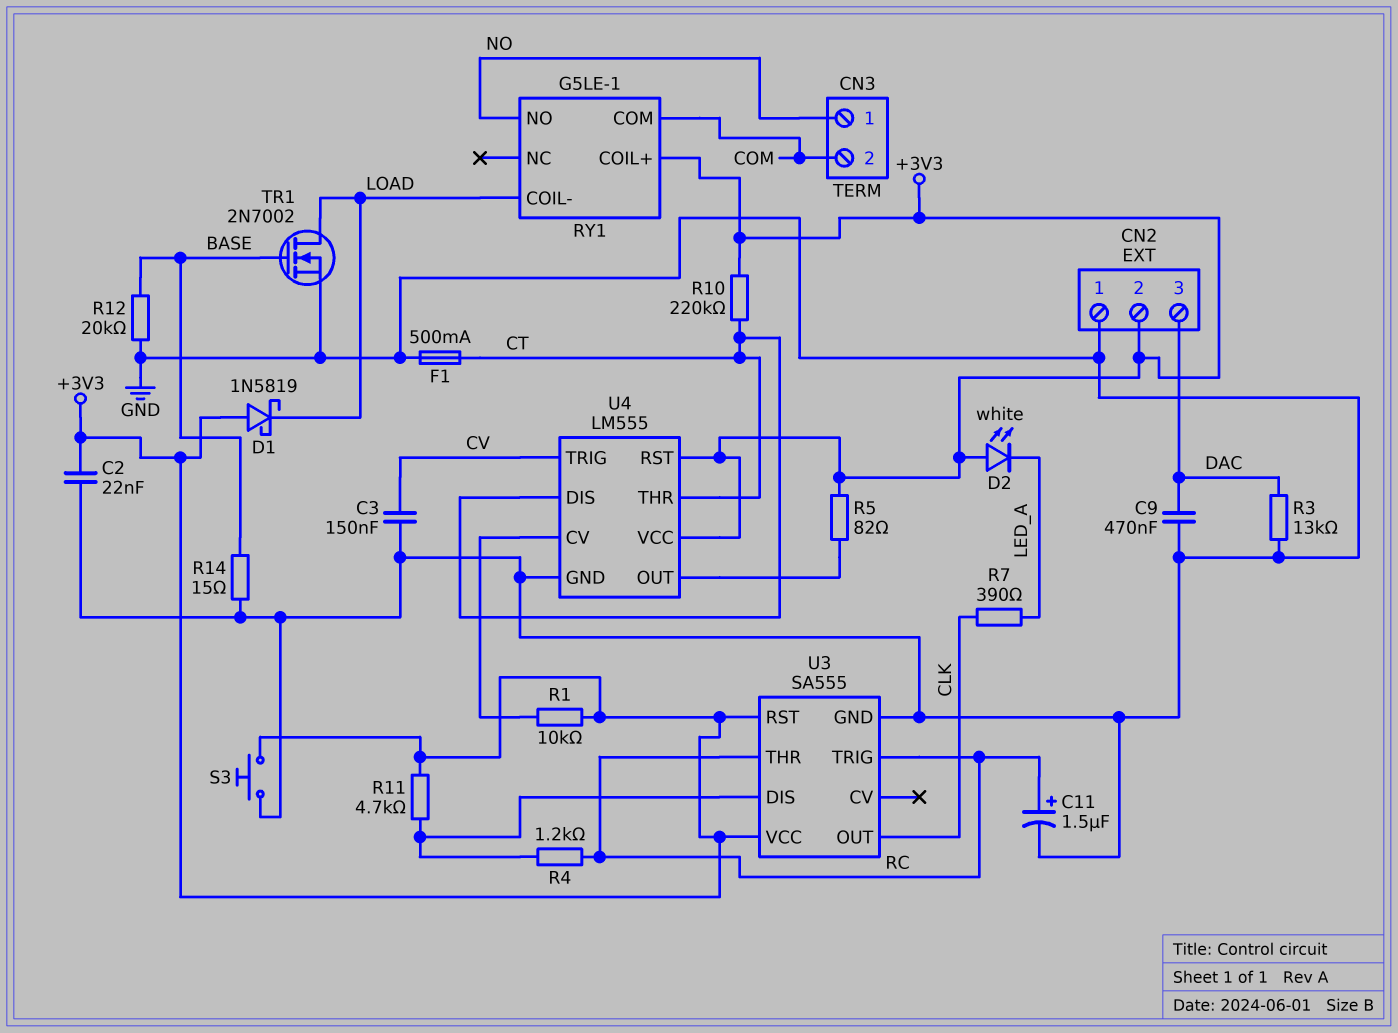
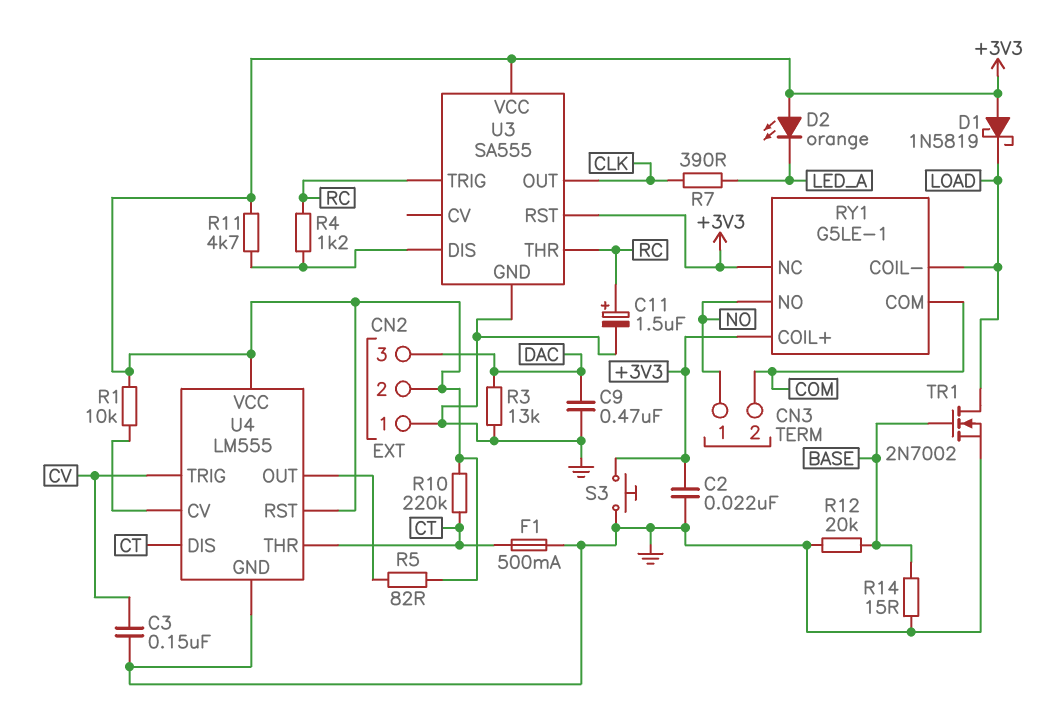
D2: LED white (A +3V3, K LED_A) -> LED orange (A +3V3, K LED_A)
RY1 pin NC: none -> +3V3

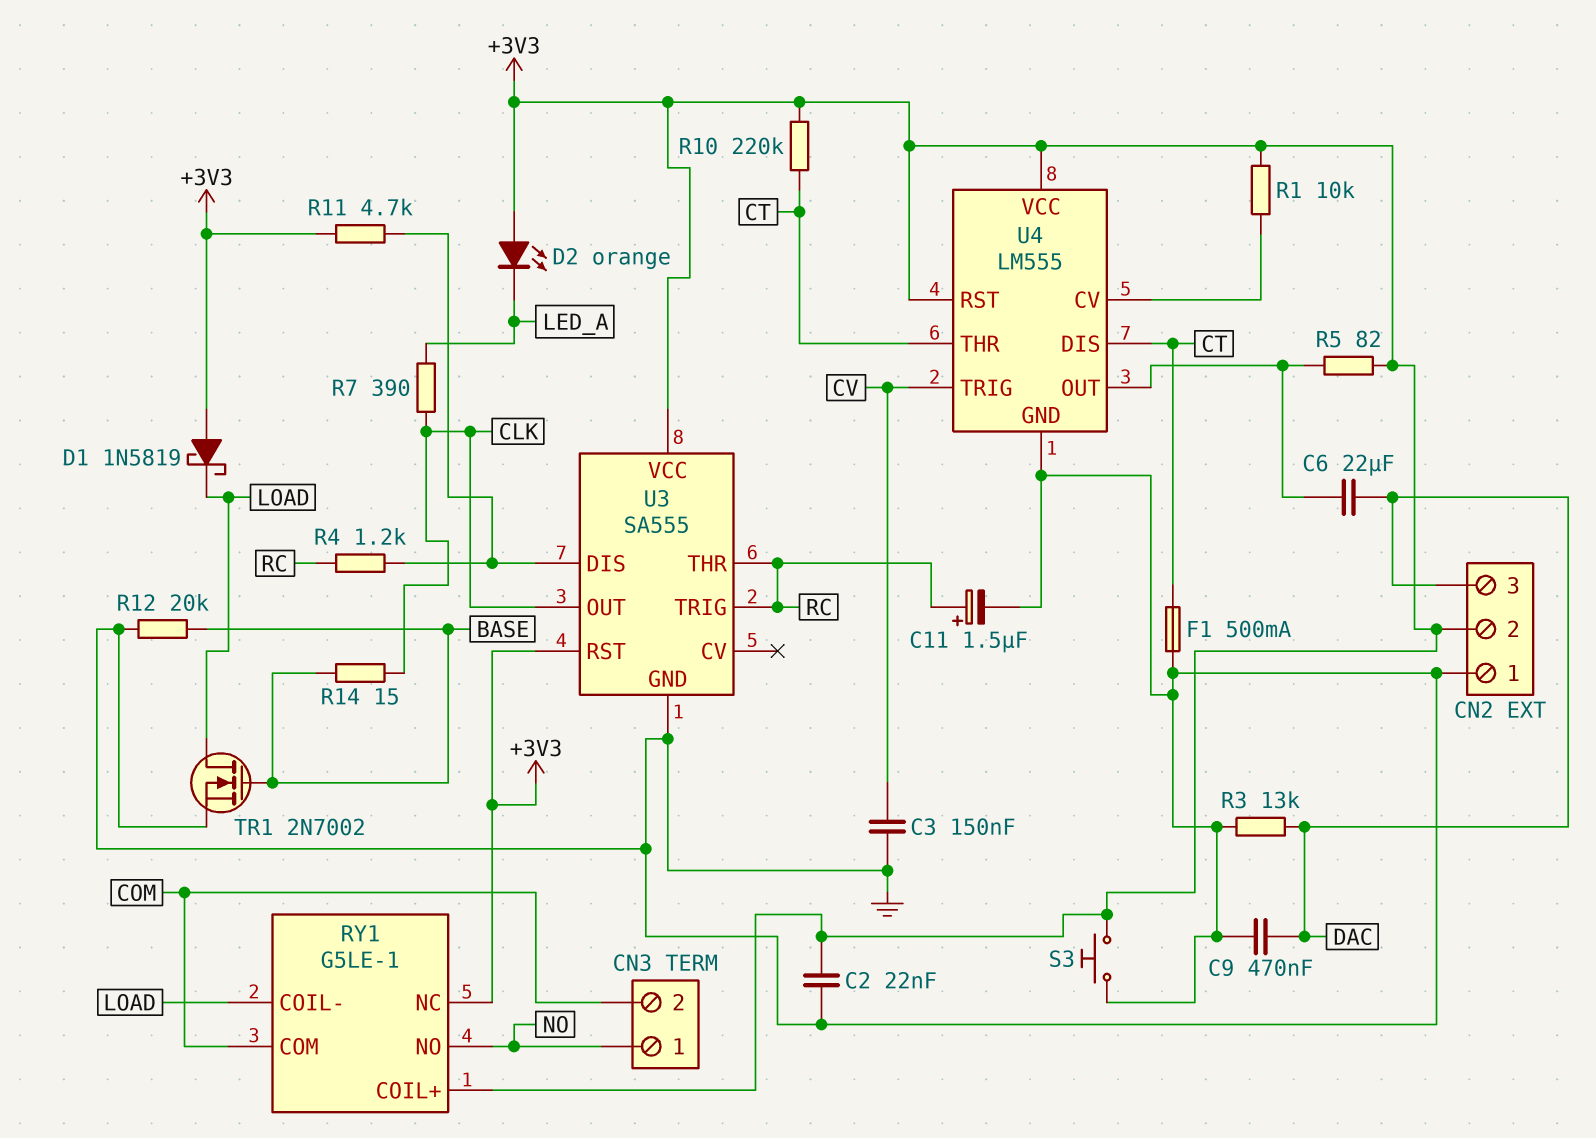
C6: none -> 22uF (DAC, U4/OUT)
R14: 15 (BASE, GND) -> 15 (BASE, CLK)

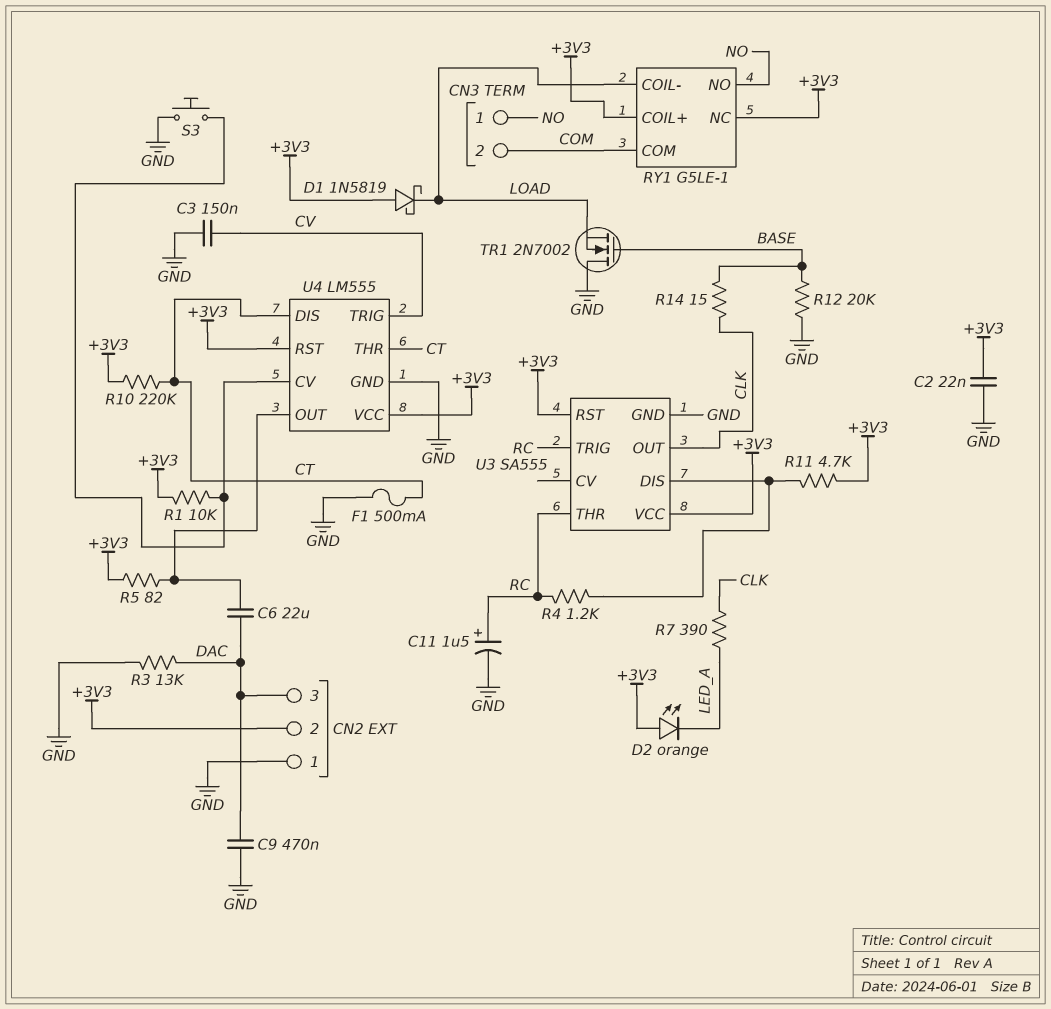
S3: button (+3V3, GND) -> button (GND, U4/CV)
TR1: NMOS 2N7002 (G BASE, D LOAD, S GND) -> NMOS 2N7002 (G BASE, D GND, S LOAD)

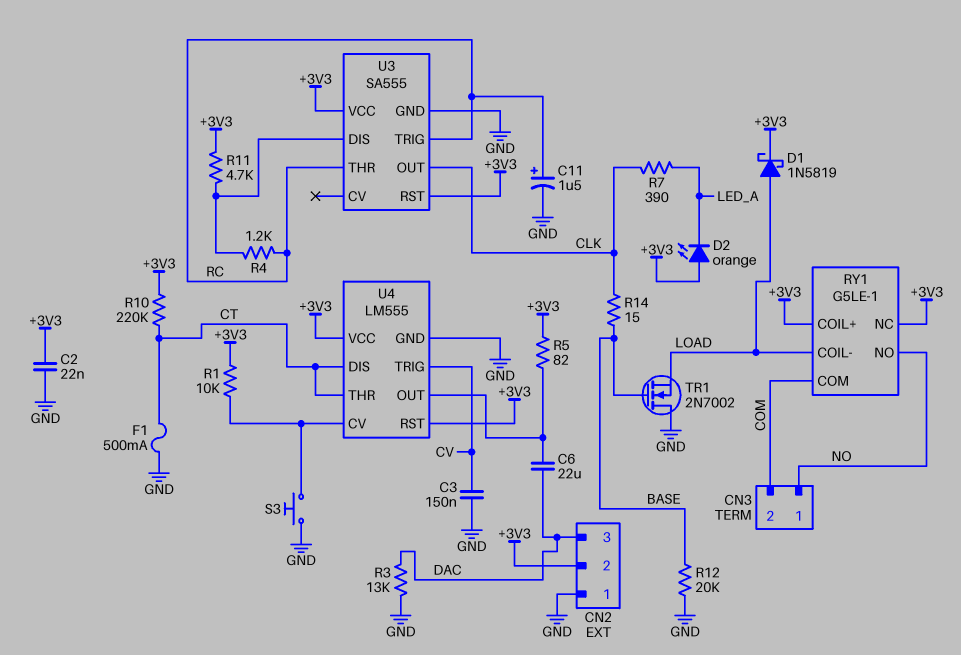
C9: 470nF (DAC, GND) -> none
D1: schottky 1N5819 (A +3V3, K LOAD) -> schottky 1N5819 (A LOAD, K +3V3)

